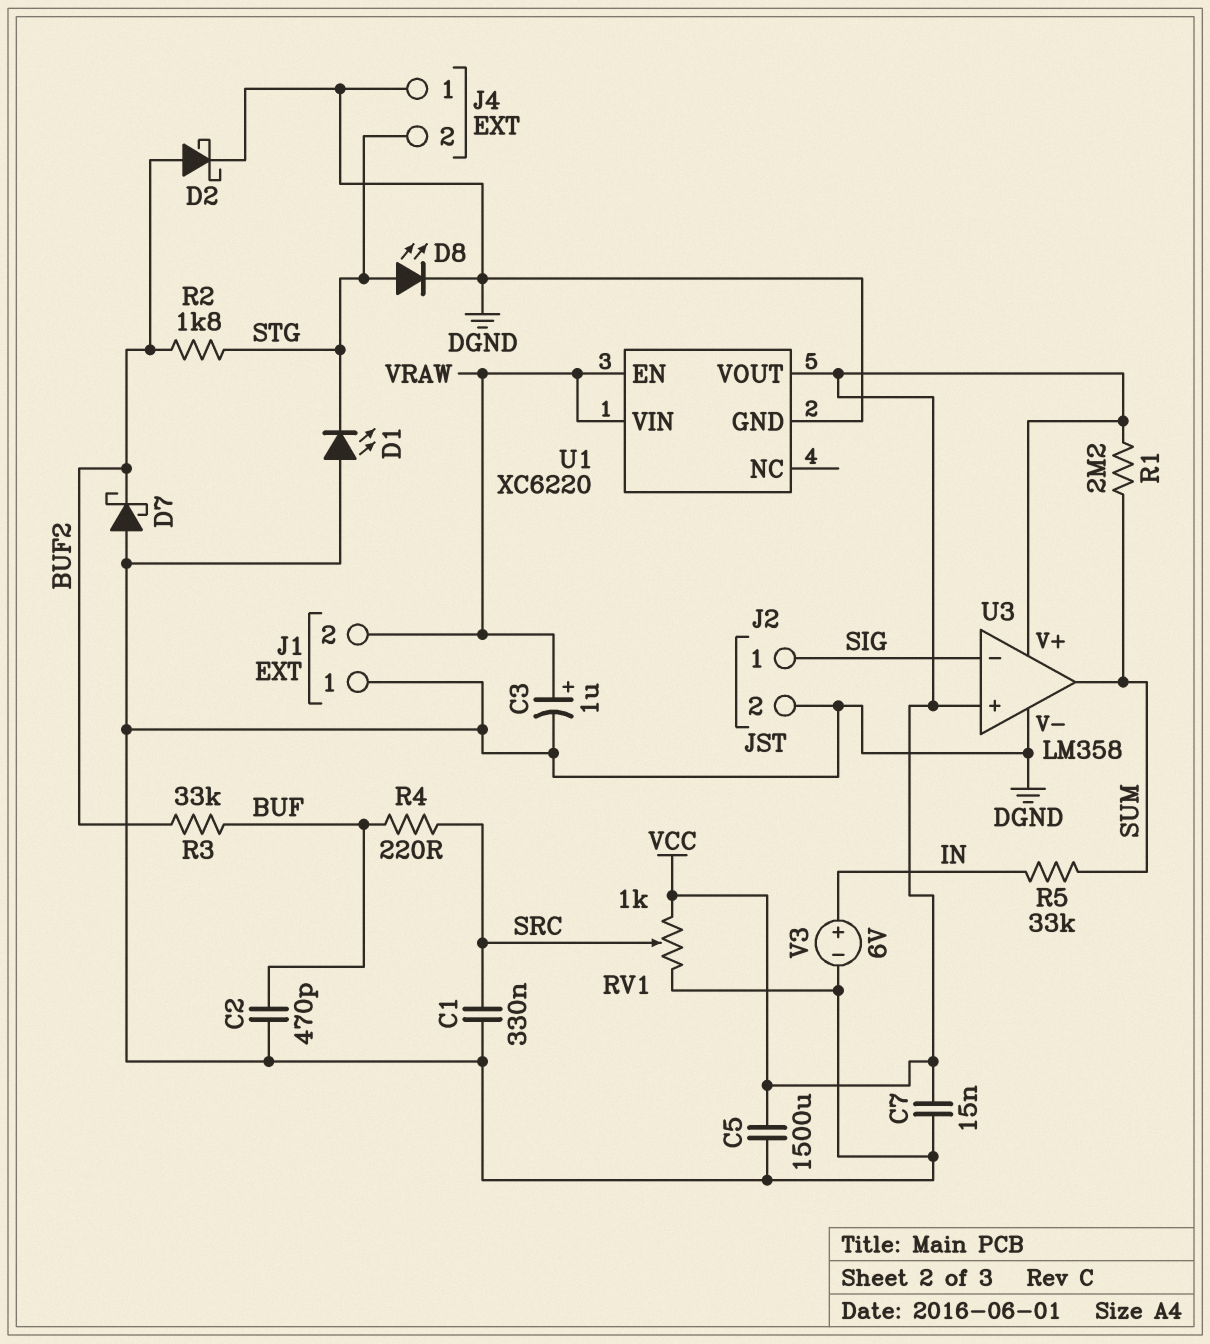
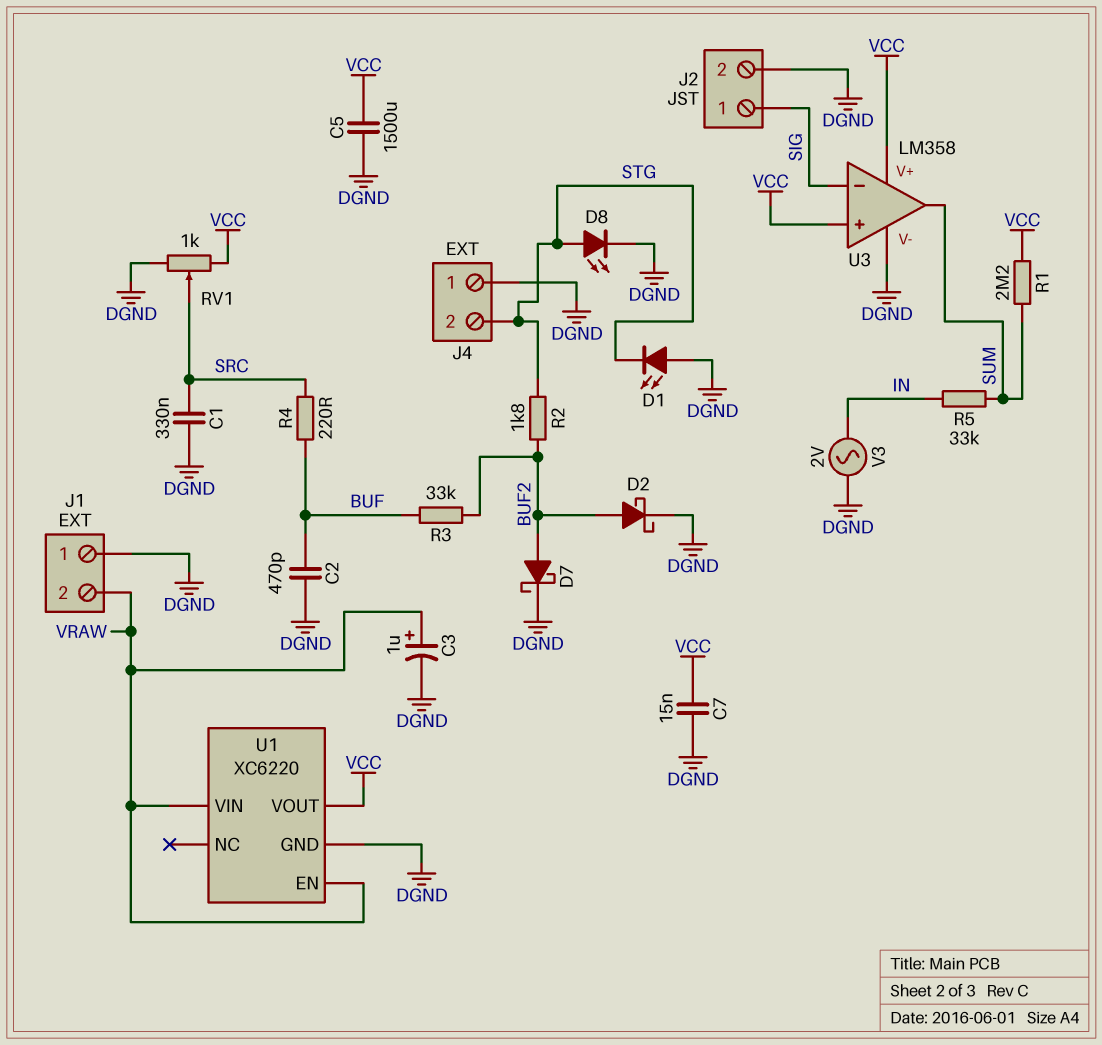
D7: schottky (A DGND, K BUF2) -> schottky (A BUF2, K DGND)
V3: 6V (plus IN, minus DGND) -> AC 2V (DGND, IN)

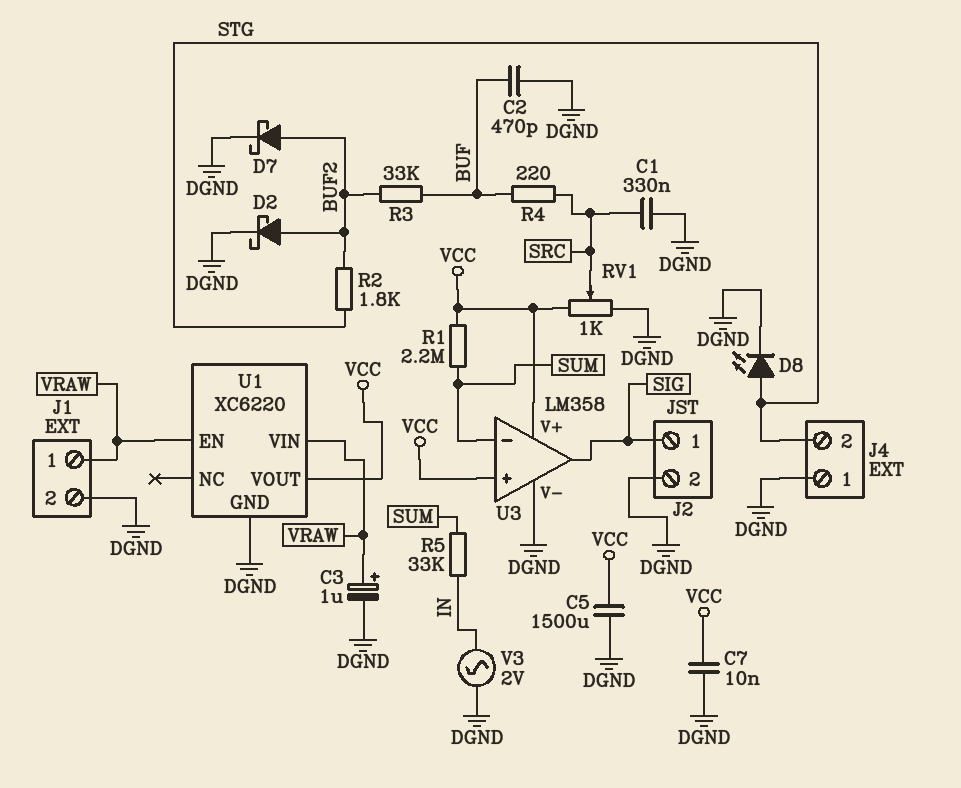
C7: 15nF (DGND, VCC) -> 10nF (DGND, VCC)
D1: LED (A DGND, K STG) -> none
J1 pin 1: DGND -> VRAW
J1 pin 2: VRAW -> DGND
U3 pin in-: SIG -> SUM
U3 pin out: SUM -> SIG

